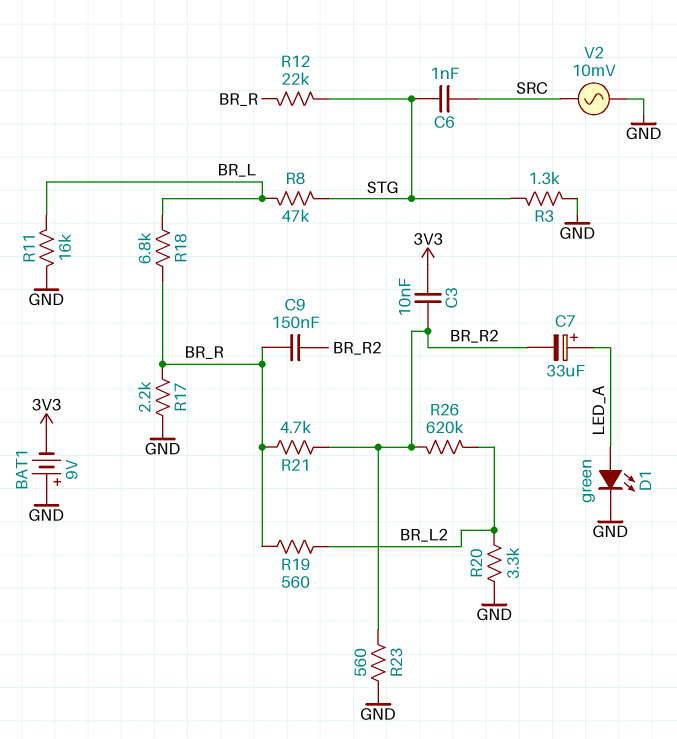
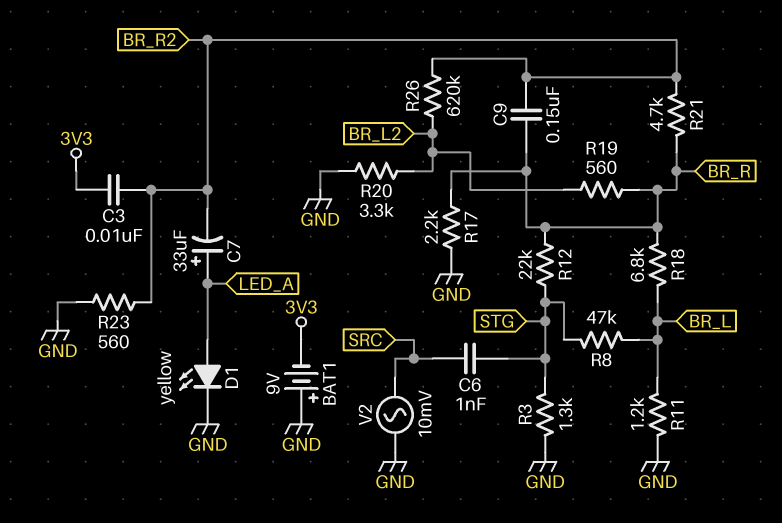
D1: LED green (A LED_A, K GND) -> LED yellow (A LED_A, K GND)
R11: 16k (BR_L, GND) -> 1.2k (BR_L, GND)

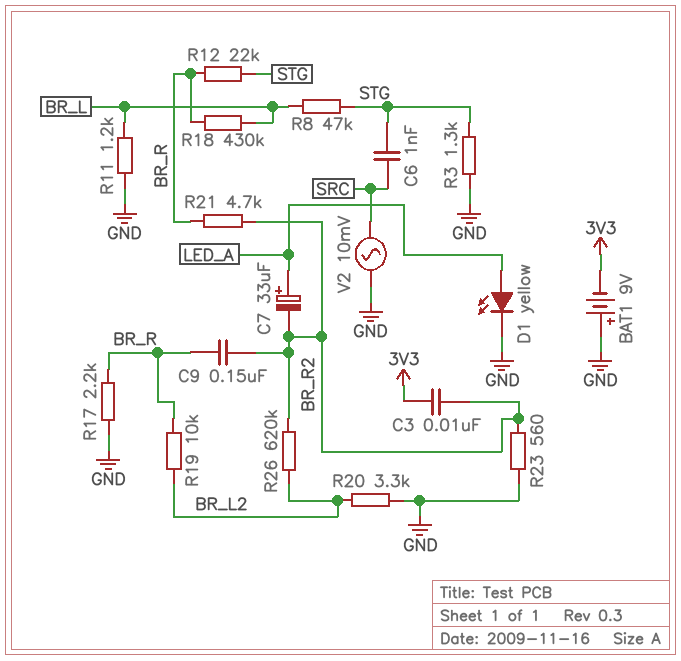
R18: 6.8k (BR_L, BR_R) -> 430k (BR_L, BR_R)
R19: 560 (BR_L2, BR_R) -> 10k (BR_L2, BR_R)

